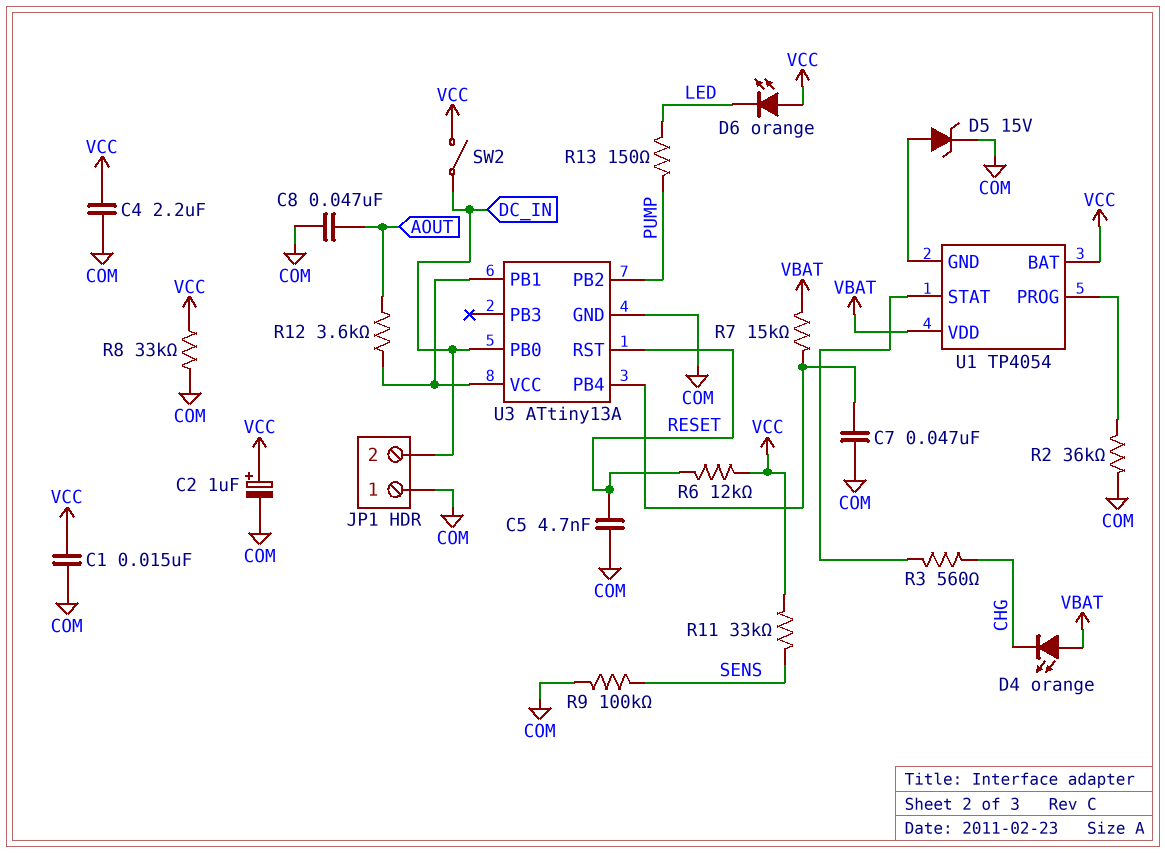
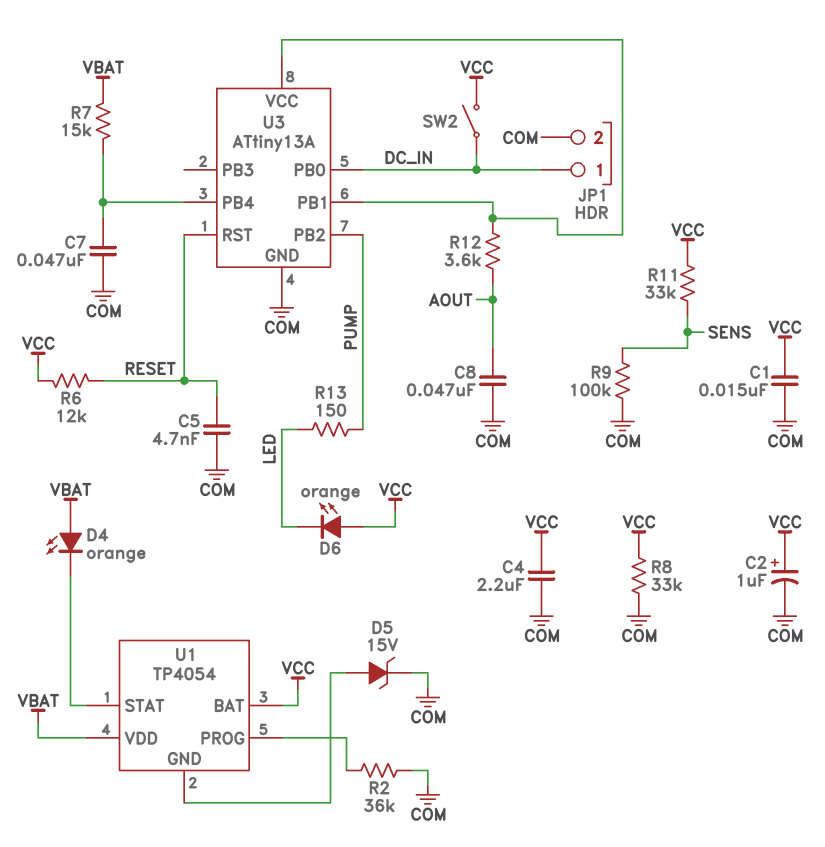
D4: LED orange (A VBAT, K CHG) -> LED orange (A VBAT, K U1/STAT)
JP1 pin 1: COM -> DC_IN
JP1 pin 2: DC_IN -> COM
R3: 560 (CHG, U1/STAT) -> none

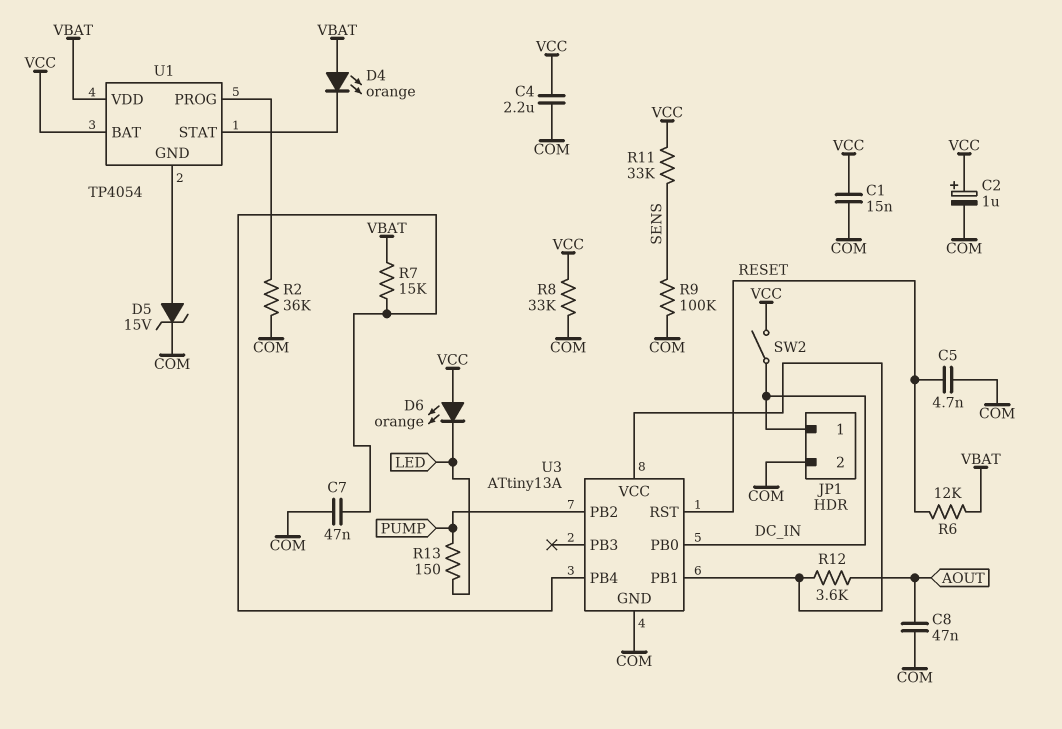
R6: 12k (RESET, VCC) -> 12k (RESET, VBAT)

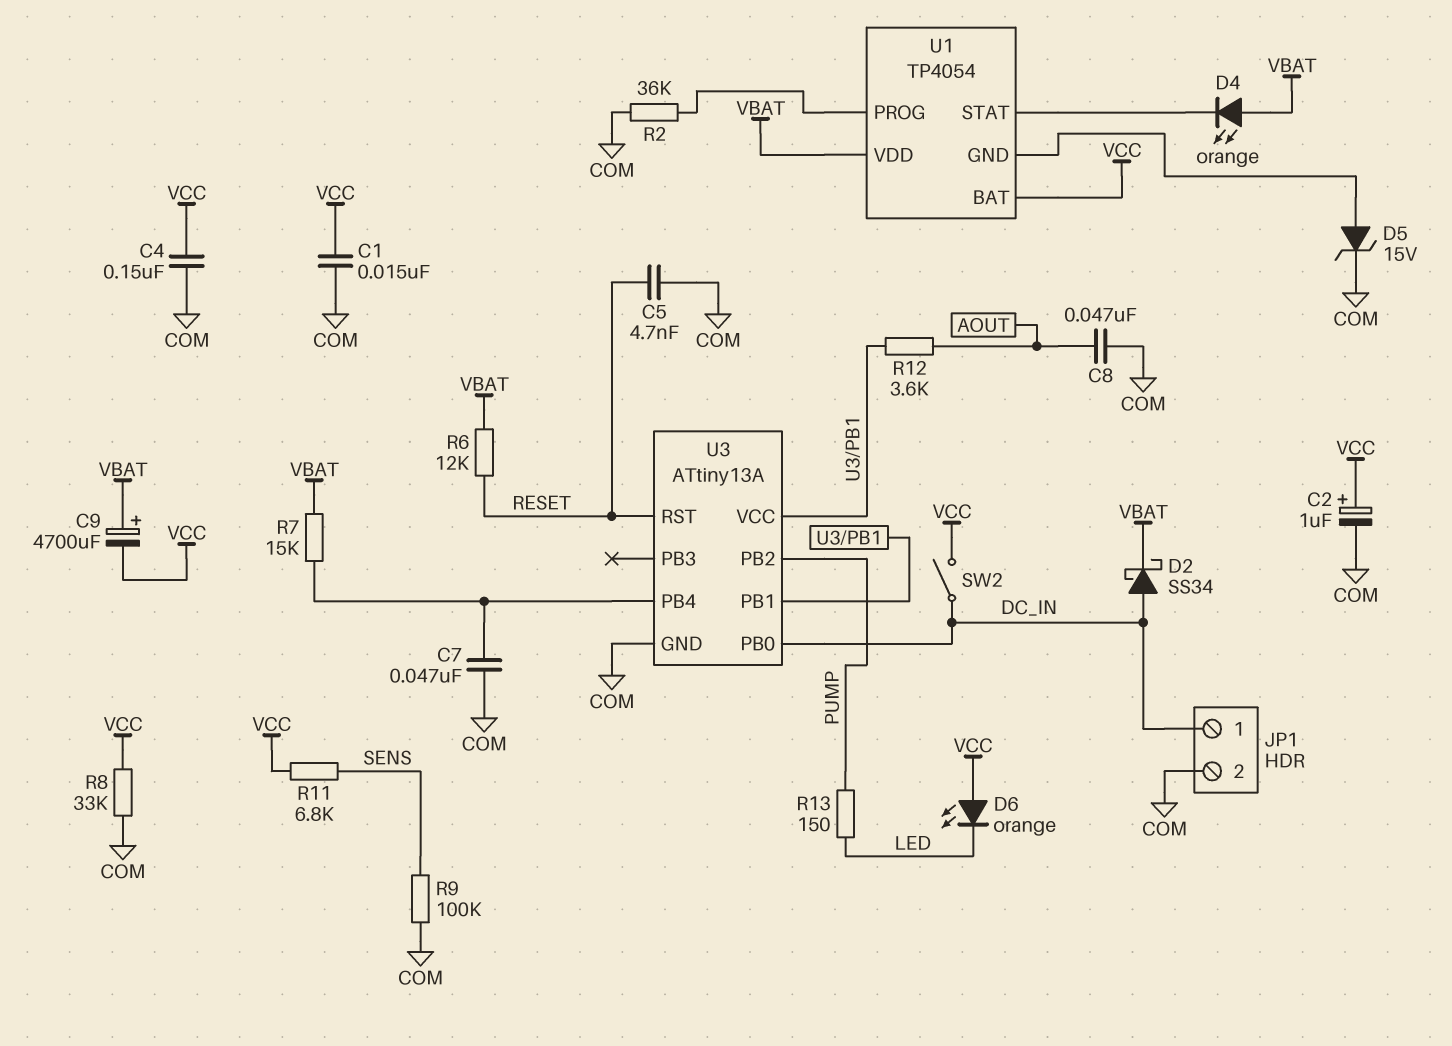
C4: 2.2uF (COM, VCC) -> 150nF (COM, VCC)
C9: none -> 4700uF (plus VBAT, minus VCC)
D2: none -> schottky SS34 (A DC_IN, K VBAT)
R11: 33k (SENS, VCC) -> 6.8k (SENS, VCC)

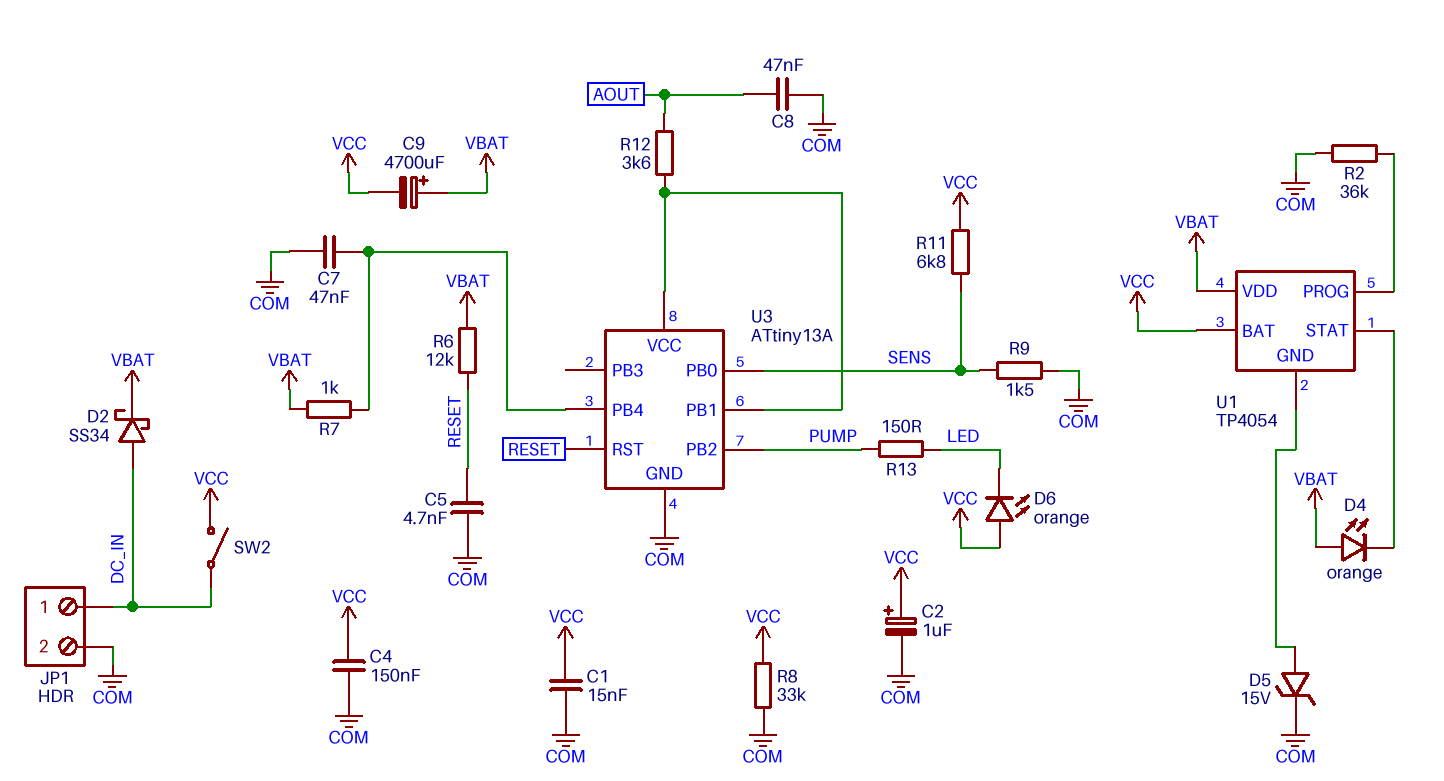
R7: 15k (U3/PB4, VBAT) -> 1k (U3/PB4, VBAT)
R9: 100k (COM, SENS) -> 1.5k (COM, SENS)
U3 pin PB0: DC_IN -> SENS

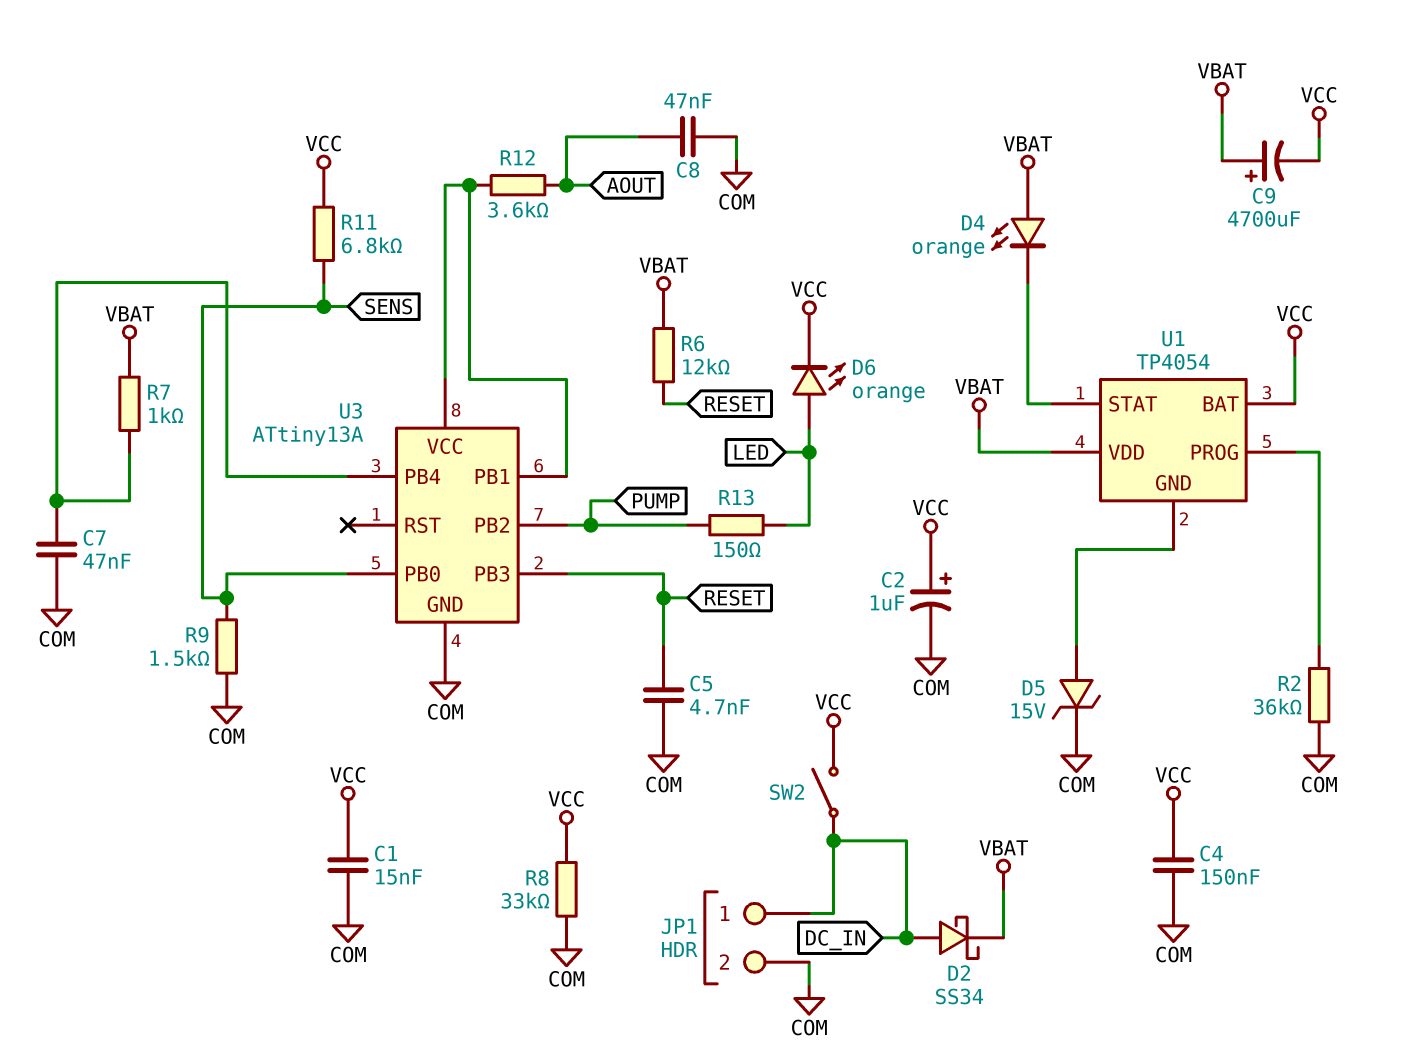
D6: LED orange (A VCC, K LED) -> LED orange (A LED, K VCC)
U3 pin PB3: none -> RESET
U3 pin RST: RESET -> none

